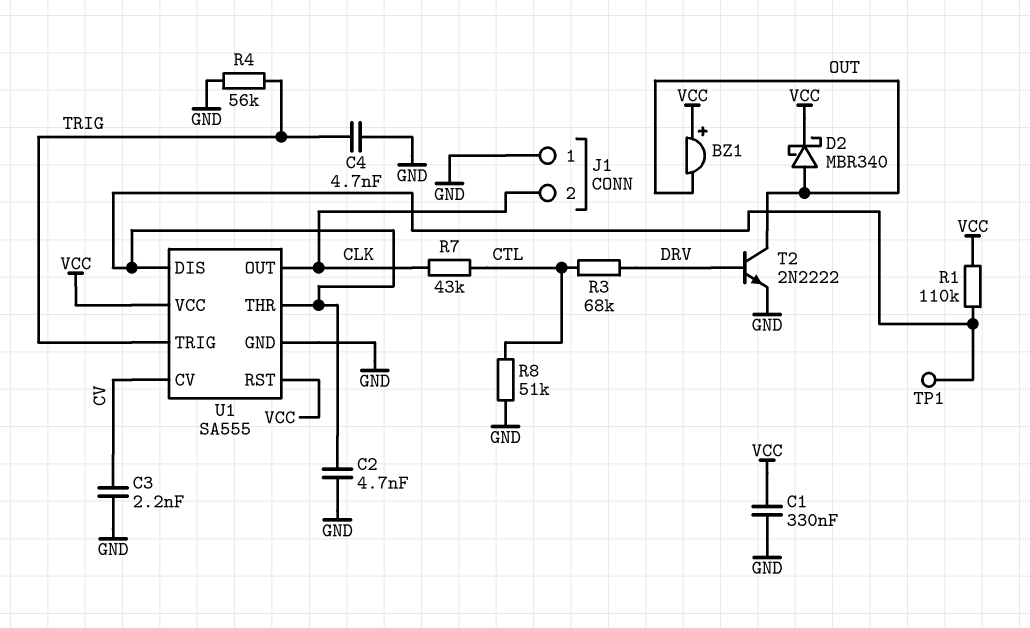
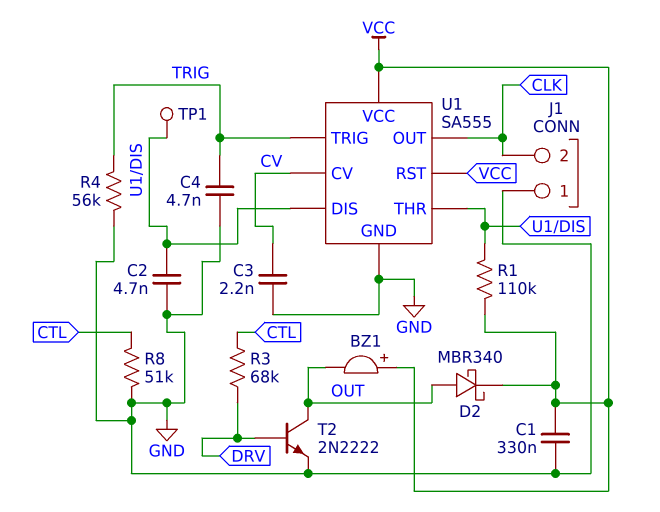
R7: 43k (CLK, CTL) -> none

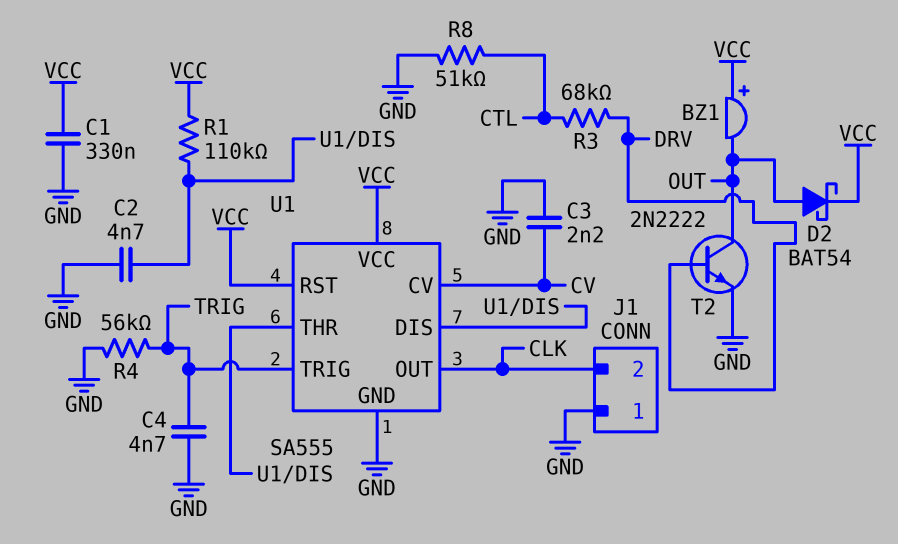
D2: schottky MBR340 (A OUT, K VCC) -> schottky BAT54 (A OUT, K VCC)
TP1: test point (U1/DIS) -> none

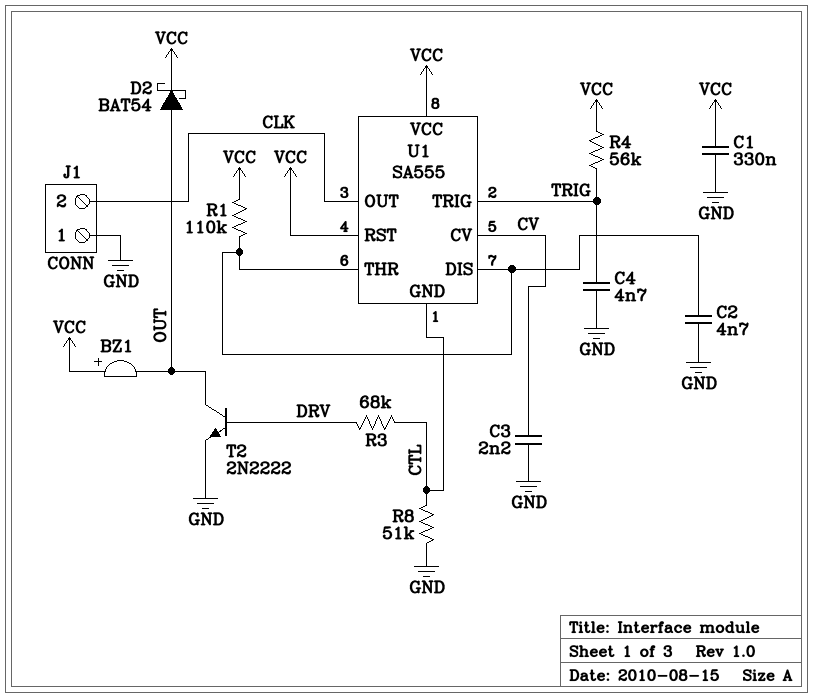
R4: 56k (GND, TRIG) -> 56k (TRIG, VCC)
U1 pin GND: GND -> CTL

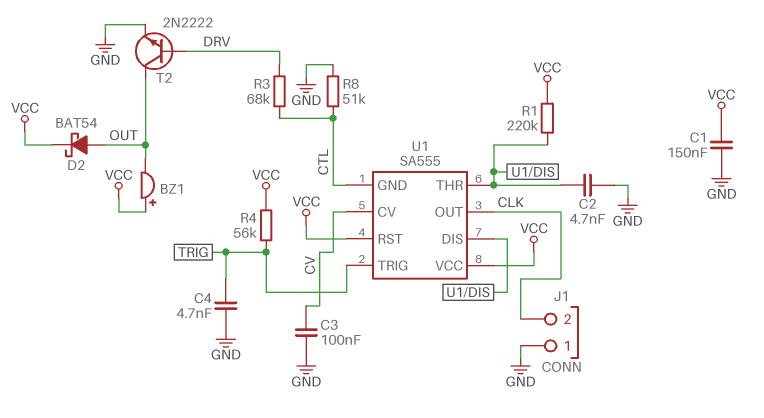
C1: 330nF (GND, VCC) -> 150nF (GND, VCC)
C3: 2.2nF (CV, GND) -> 100nF (CV, GND)
R1: 110k (U1/DIS, VCC) -> 220k (U1/DIS, VCC)

